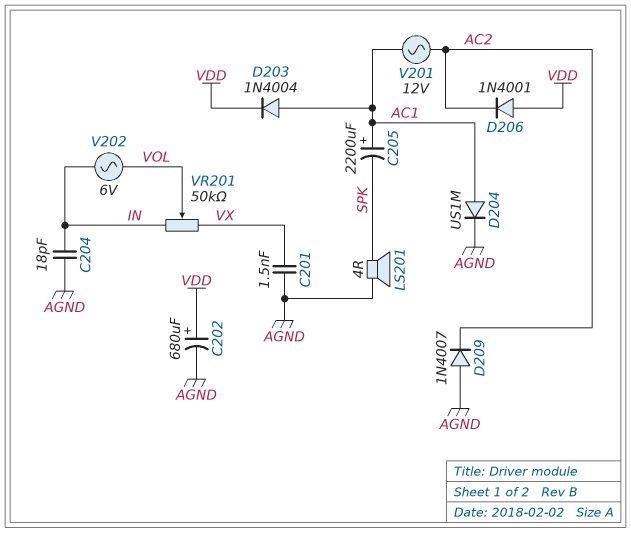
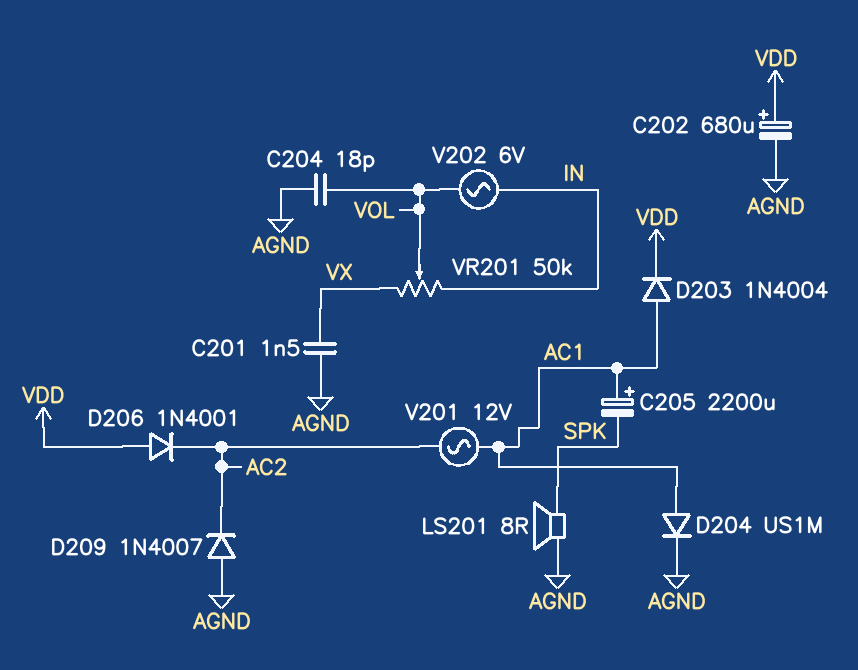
C204: 18pF (AGND, IN) -> 18pF (AGND, VOL)
LS201: speaker 4R (AGND, SPK) -> speaker 8R (AGND, SPK)

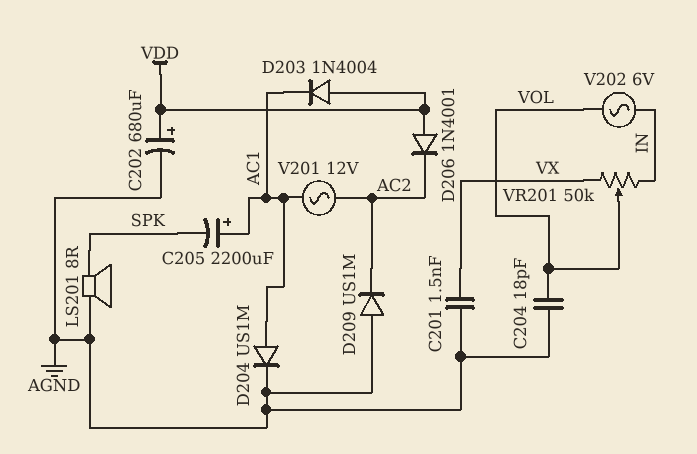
D203: diode 1N4004 (A AC1, K VDD) -> diode 1N4004 (A VDD, K AC1)
D209: diode 1N4007 (A AGND, K AC2) -> diode US1M (A AGND, K AC2)

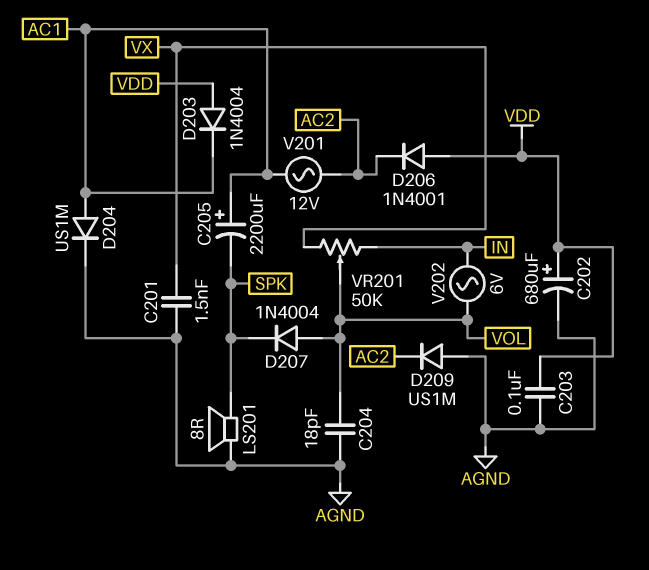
C203: none -> 100nF (AGND, VDD)
D207: none -> diode 1N4004 (A VOL, K SPK)

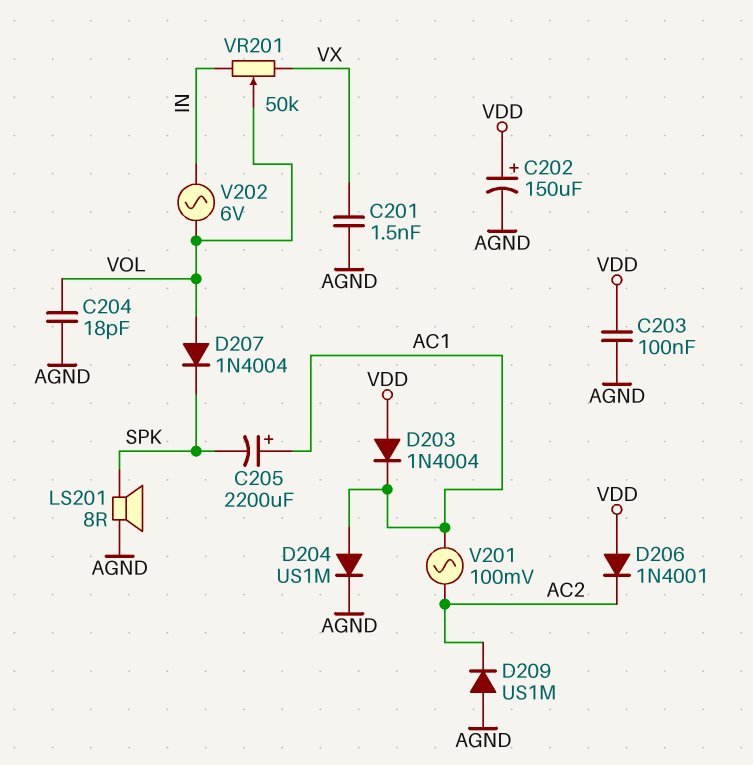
C202: 680uF (plus VDD, minus AGND) -> 150uF (plus VDD, minus AGND)
V201: AC 12V (AC1, AC2) -> AC 100mV (AC1, AC2)

